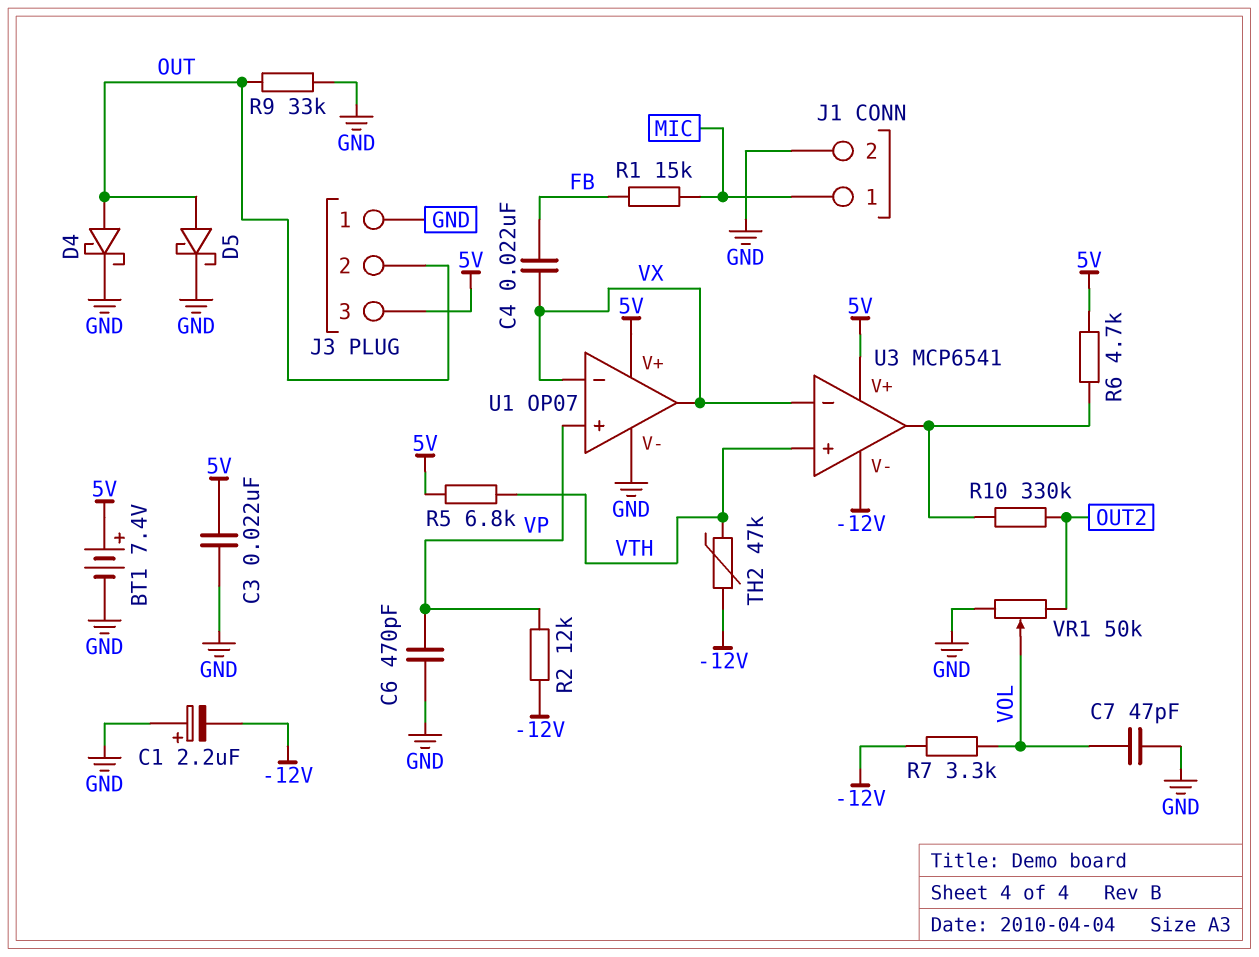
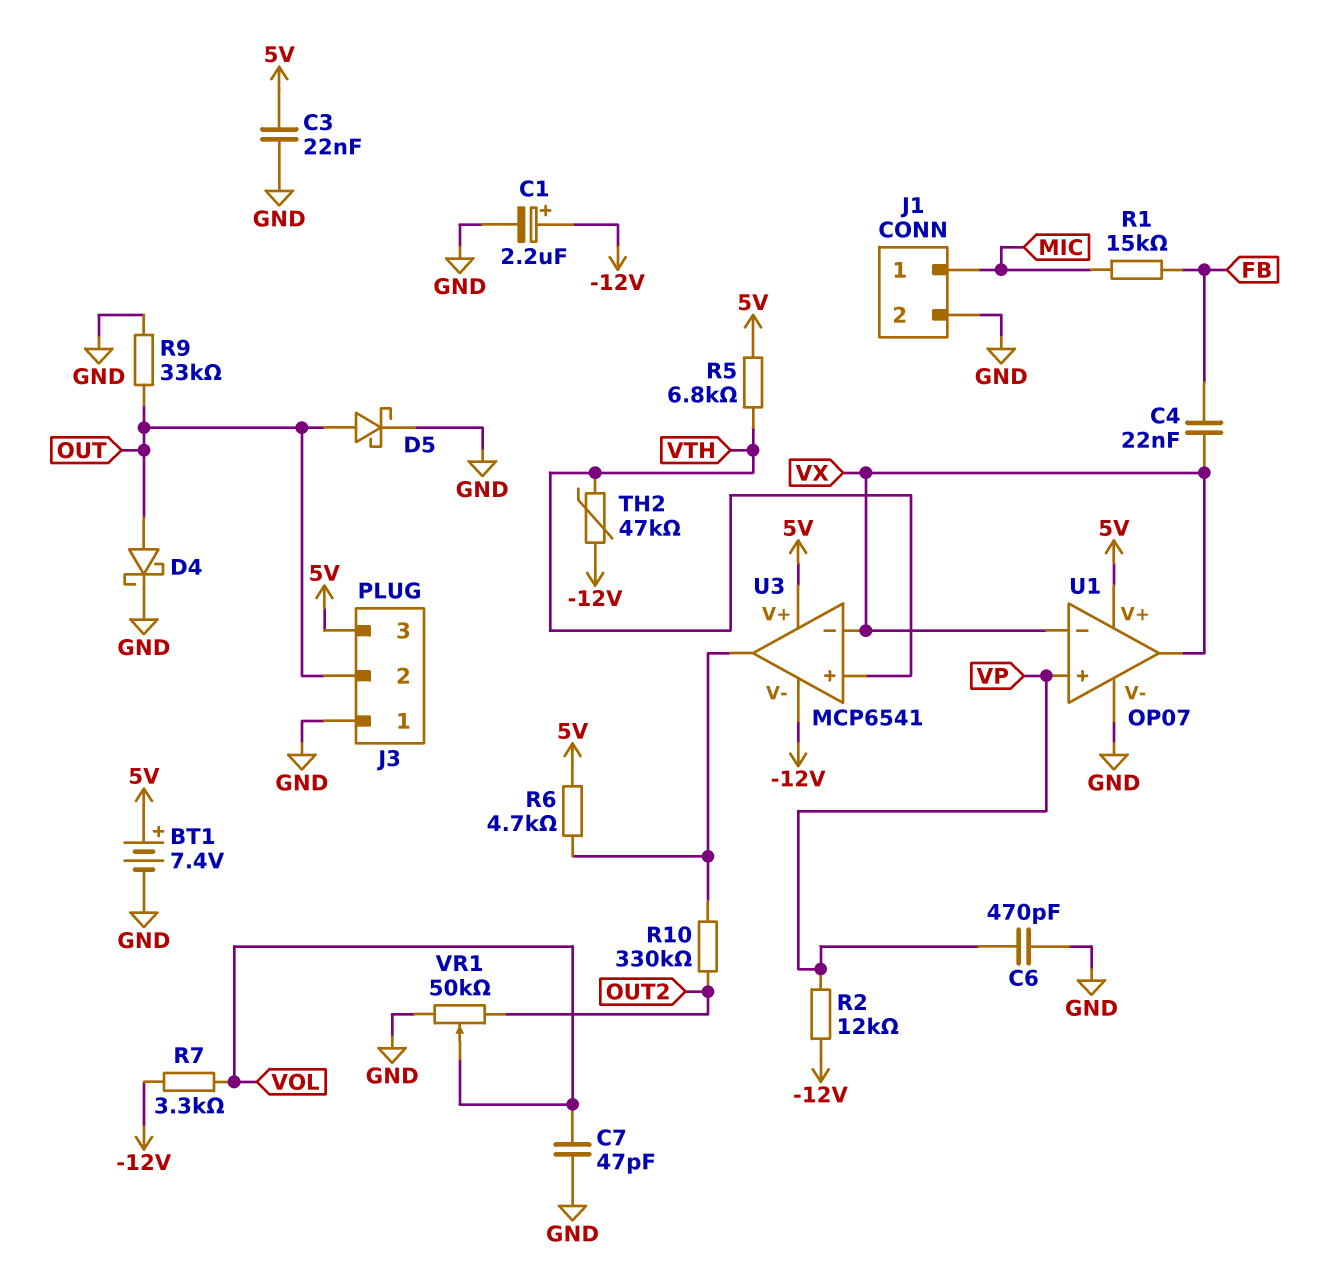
C1: 2.2uF (plus GND, minus -12V) -> 2.2uF (plus -12V, minus GND)

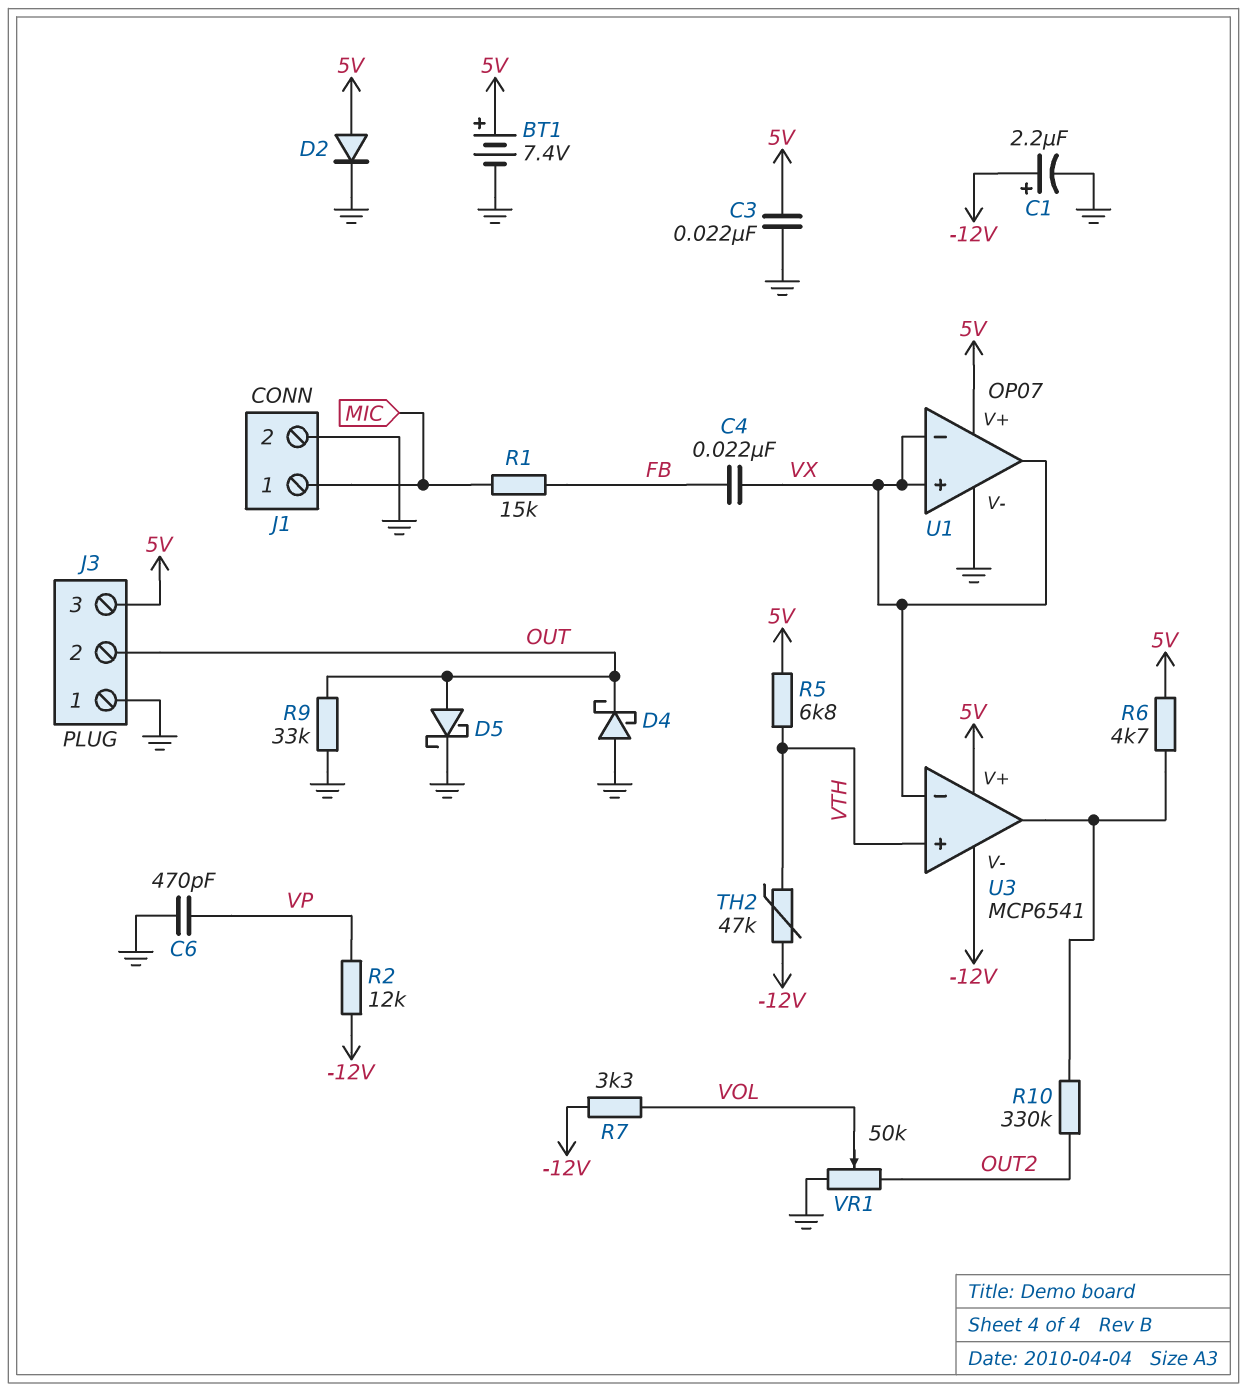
C7: 47pF (GND, VOL) -> none
D2: none -> diode (A 5V, K GND)
D4: schottky (A OUT, K GND) -> schottky (A GND, K OUT)
U1 pin in+: VP -> VX

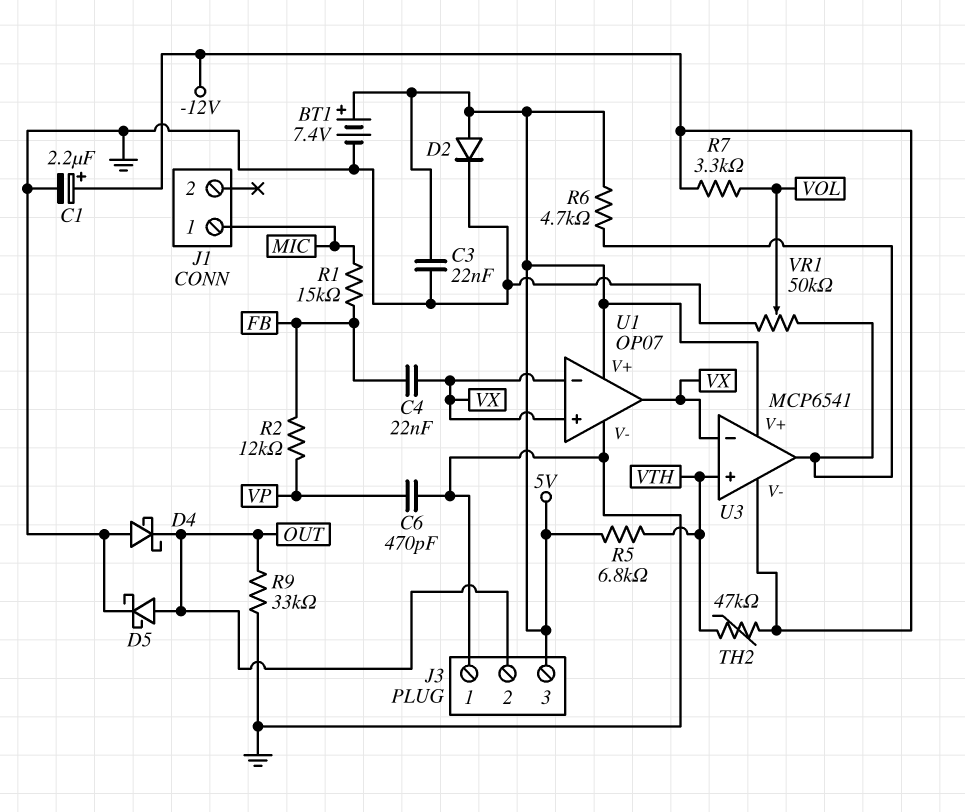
J1 pin 2: GND -> none
R2: 12k (-12V, VP) -> 12k (FB, VP)
R10: 330k (OUT2, U3/out) -> none
VR1: 50k (GND, OUT2, wiper VOL) -> 50k (GND, U3/out, wiper VOL)

